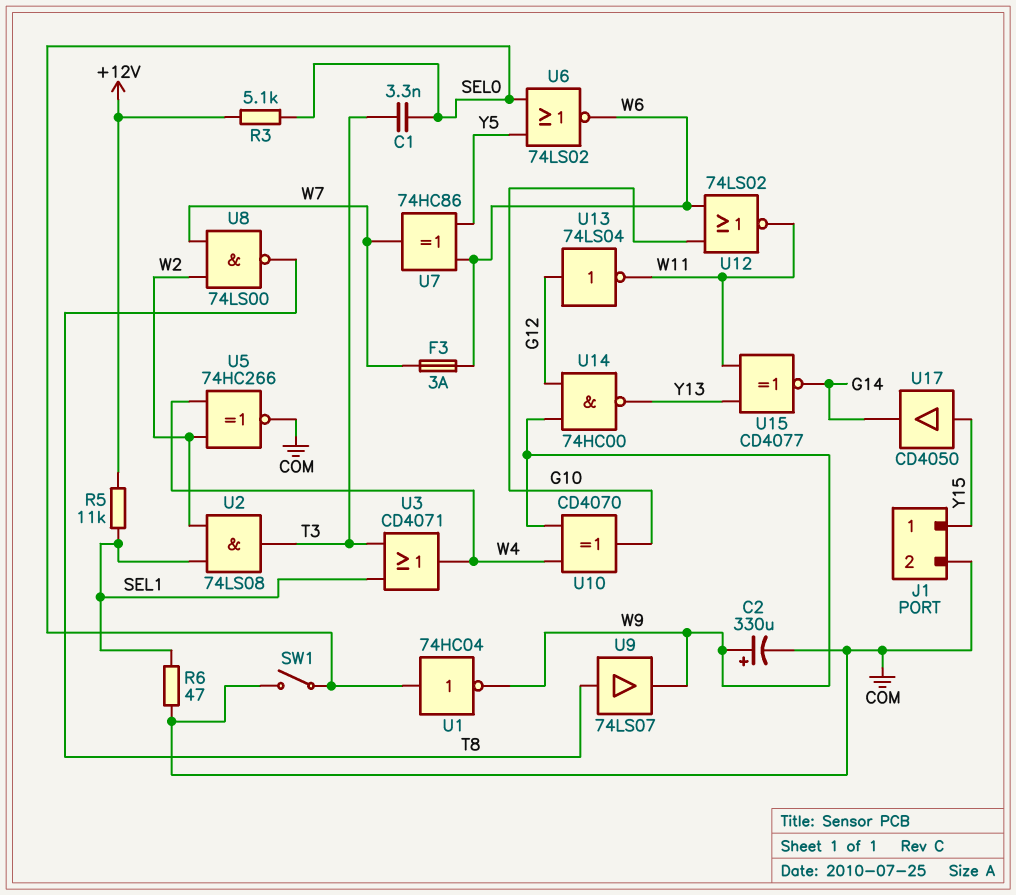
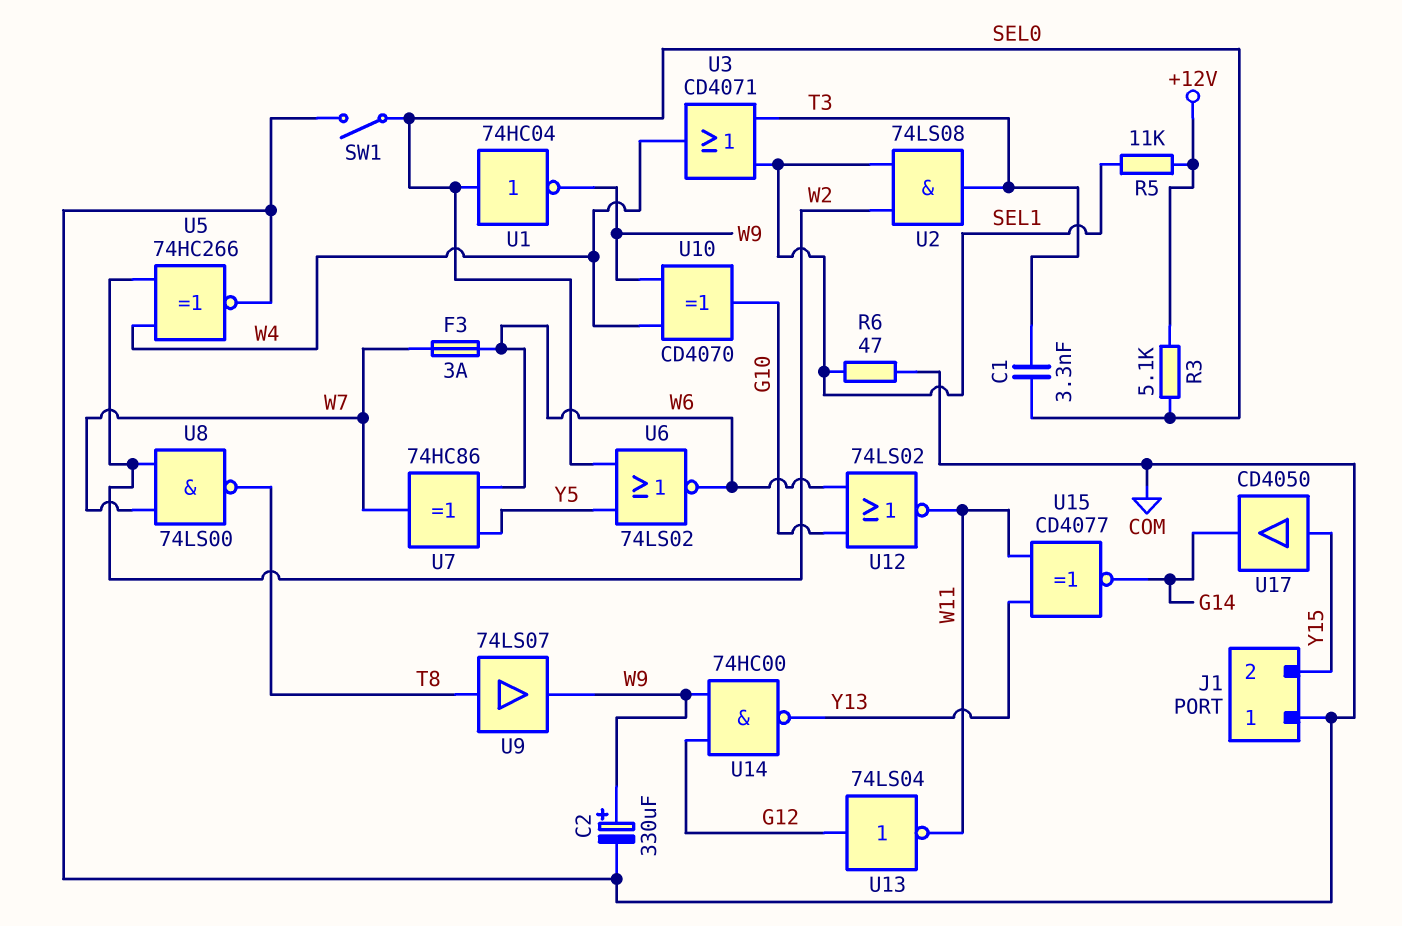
J1 pin 1: Y15 -> COM
J1 pin 2: COM -> Y15

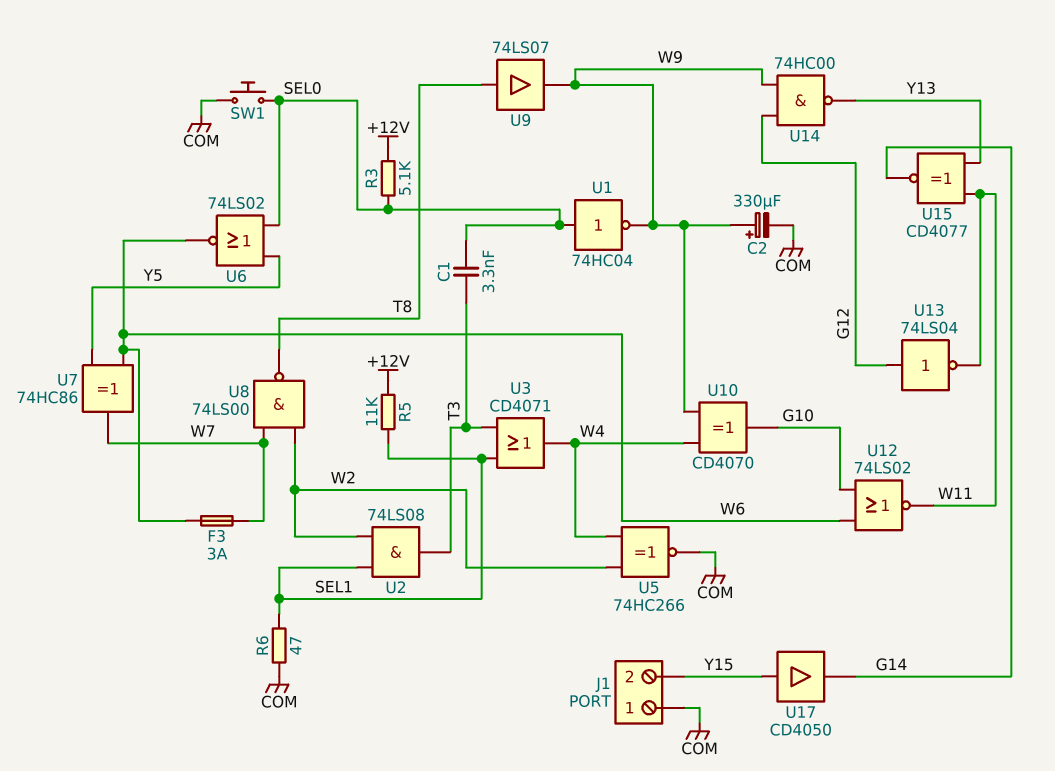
SW1: switch (COM, SEL0) -> button (COM, SEL0)

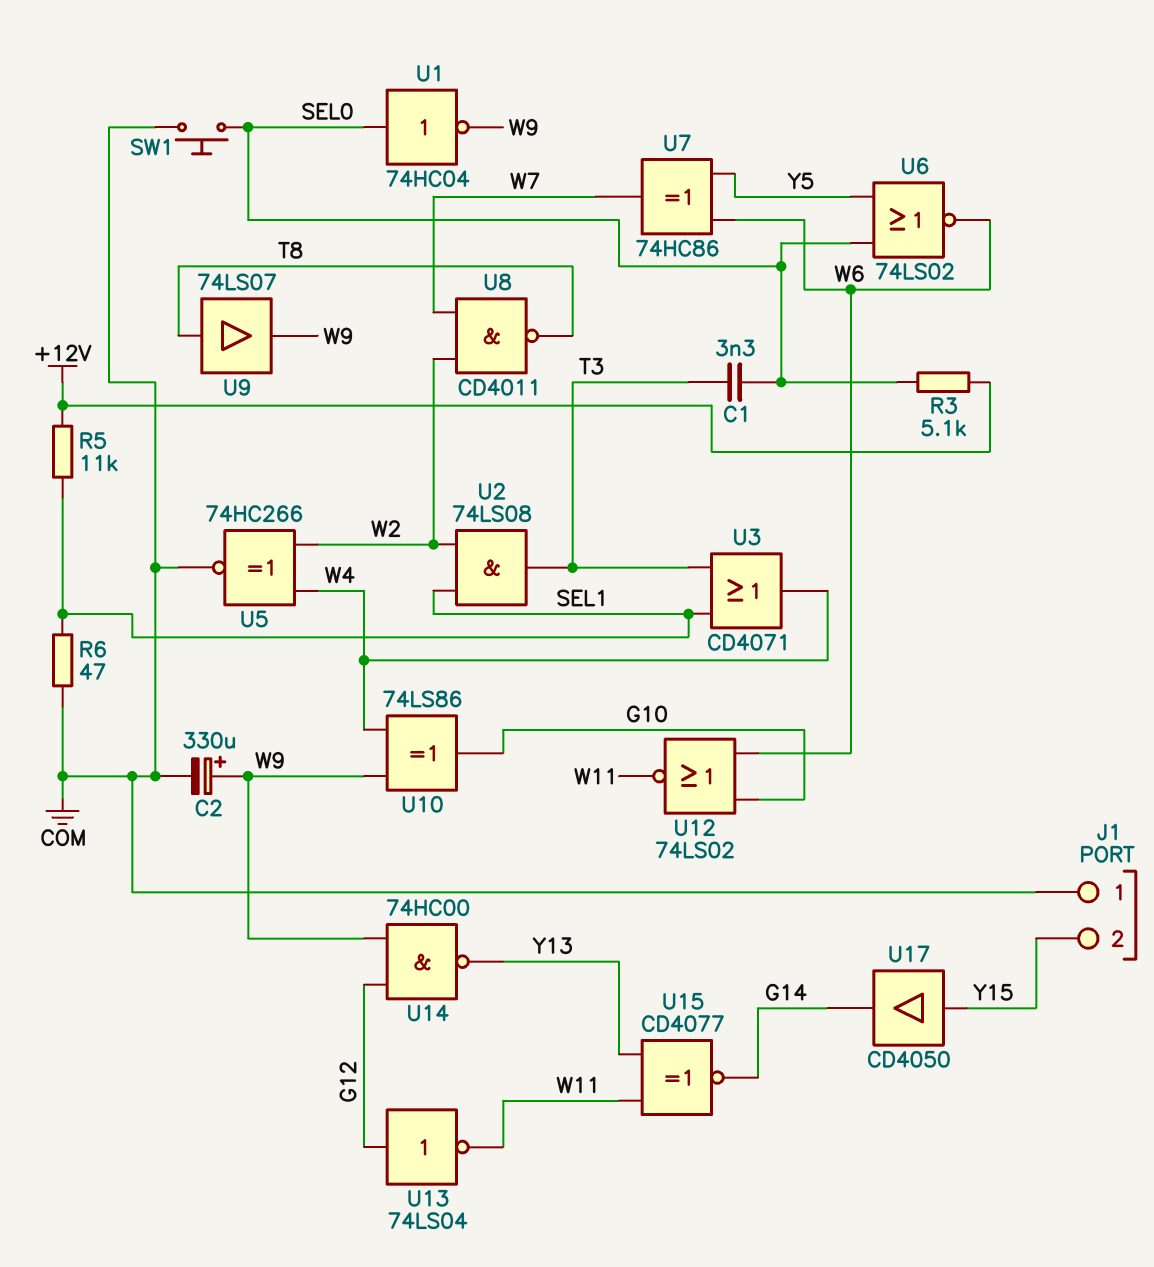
F3: 3A (W6, W7) -> none
U8: NAND 74LS00 (in W2, in W7, out T8) -> NAND CD4011 (in W2, in W7, out T8)
U10: XOR CD4070 (in W4, in W9, out G10) -> XOR 74LS86 (in W4, in W9, out G10)

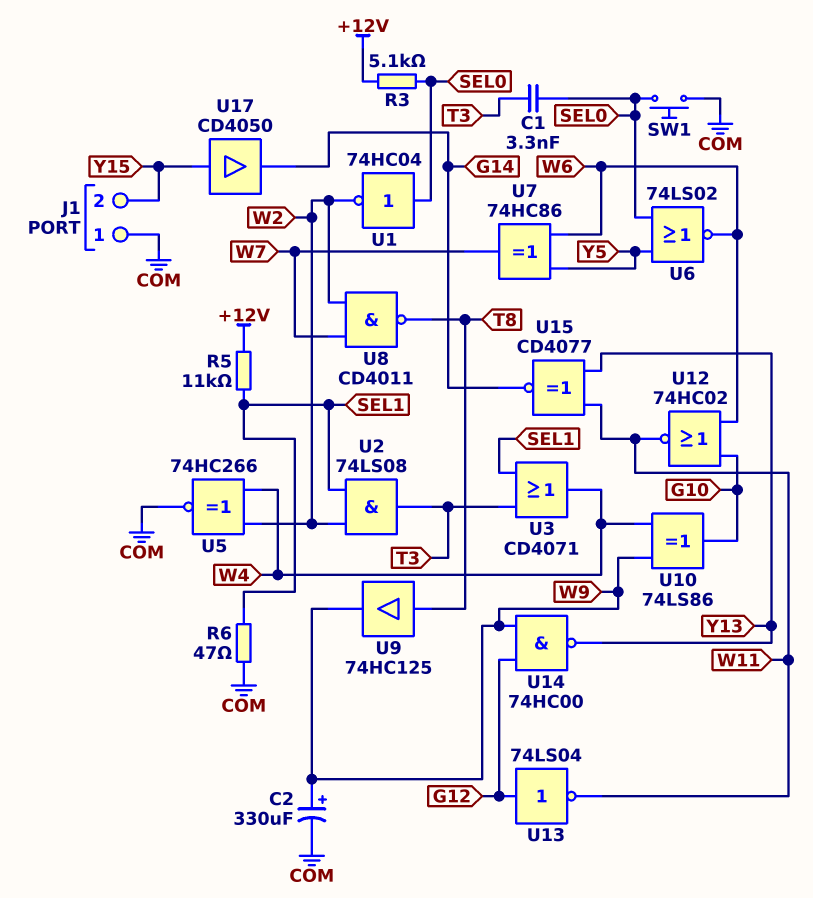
U1: NOT 74HC04 (in SEL0, out W9) -> NOT 74HC04 (in SEL0, out W2)
U9: buffer 74LS07 (in T8, out W9) -> buffer 74HC125 (in T8, out W9)
U12: NOR 74LS02 (in G10, in W6, out W11) -> NOR 74HC02 (in G10, in W6, out W11)

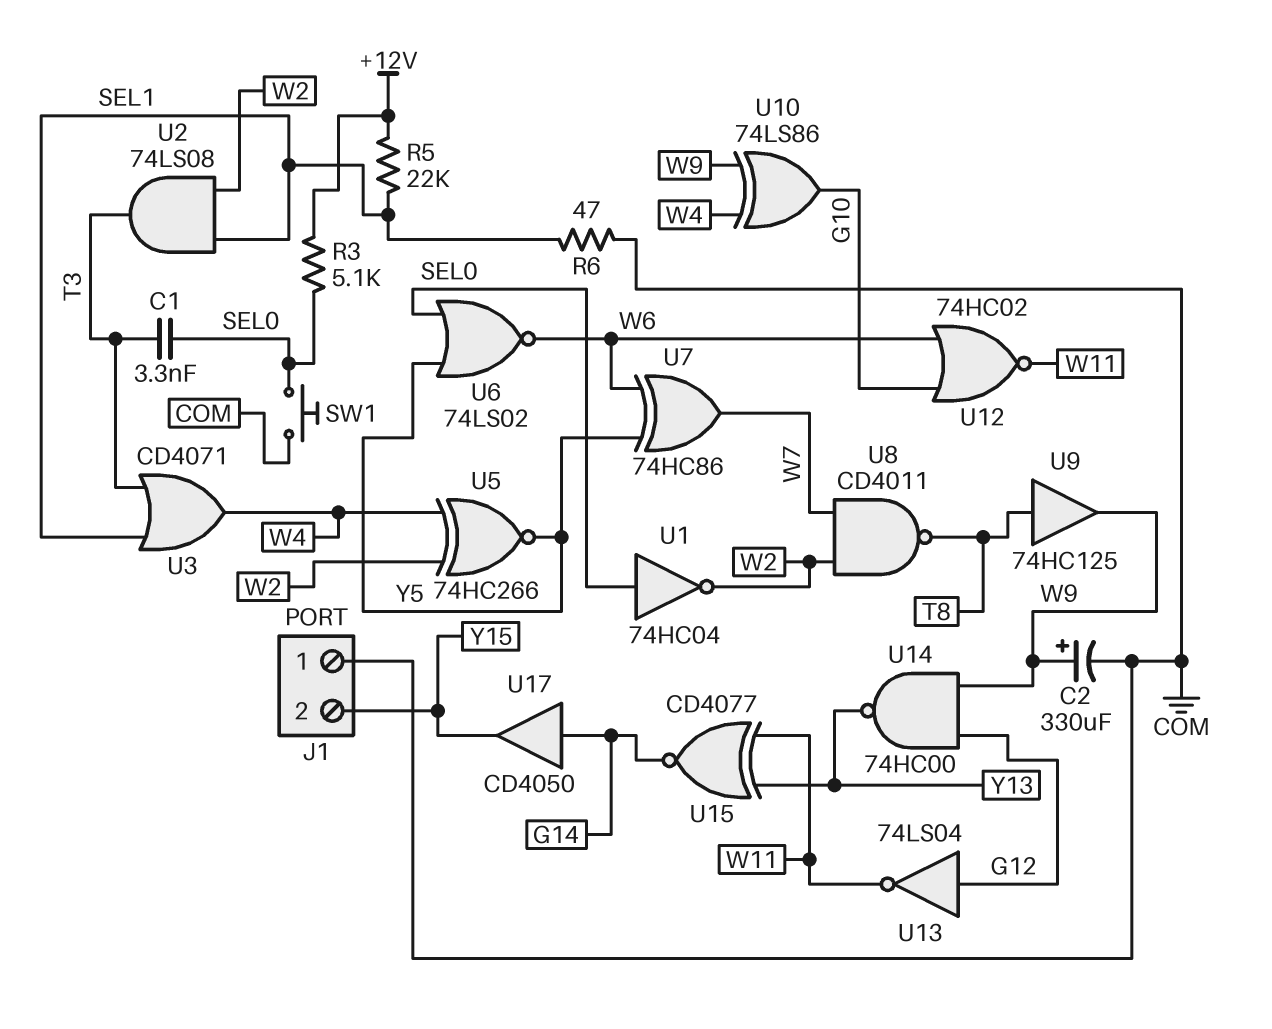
R5: 11k (+12V, SEL1) -> 22k (+12V, SEL1)
U5: XNOR 74HC266 (in W2, in W4, out COM) -> XNOR 74HC266 (in W2, in W4, out Y5)
U17: buffer CD4050 (in Y15, out G14) -> buffer CD4050 (in G14, out Y15)

